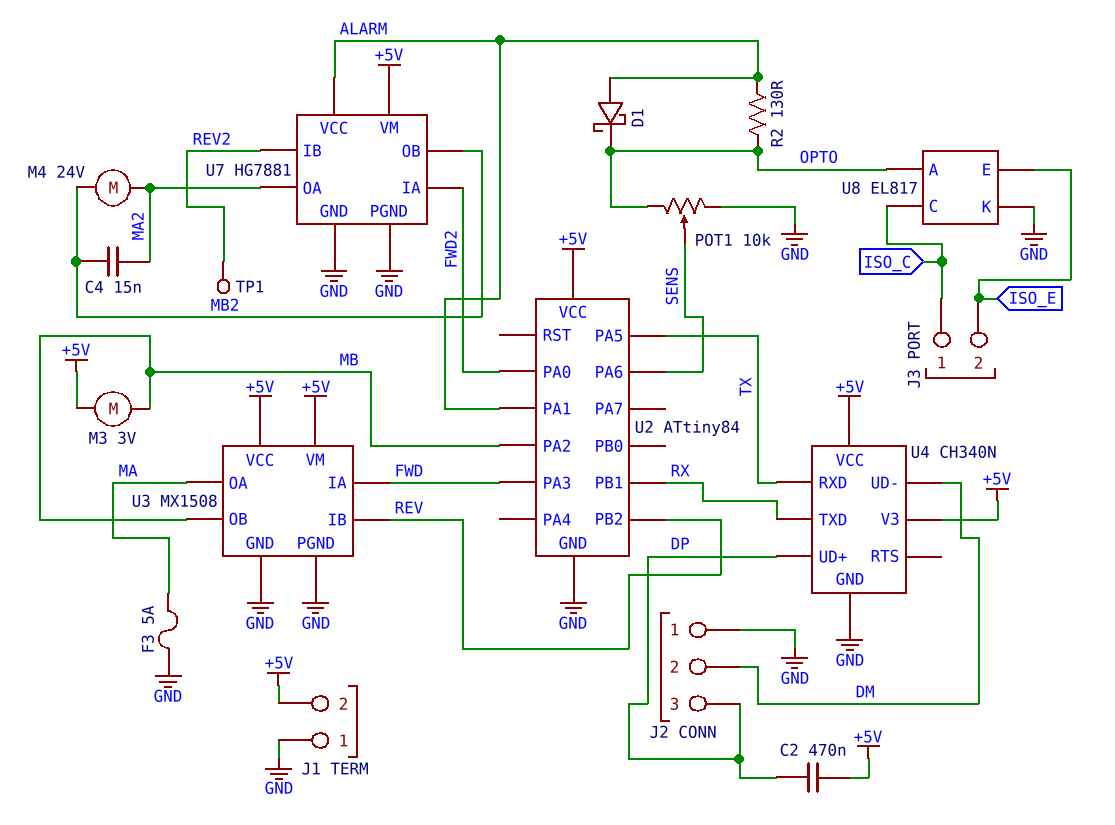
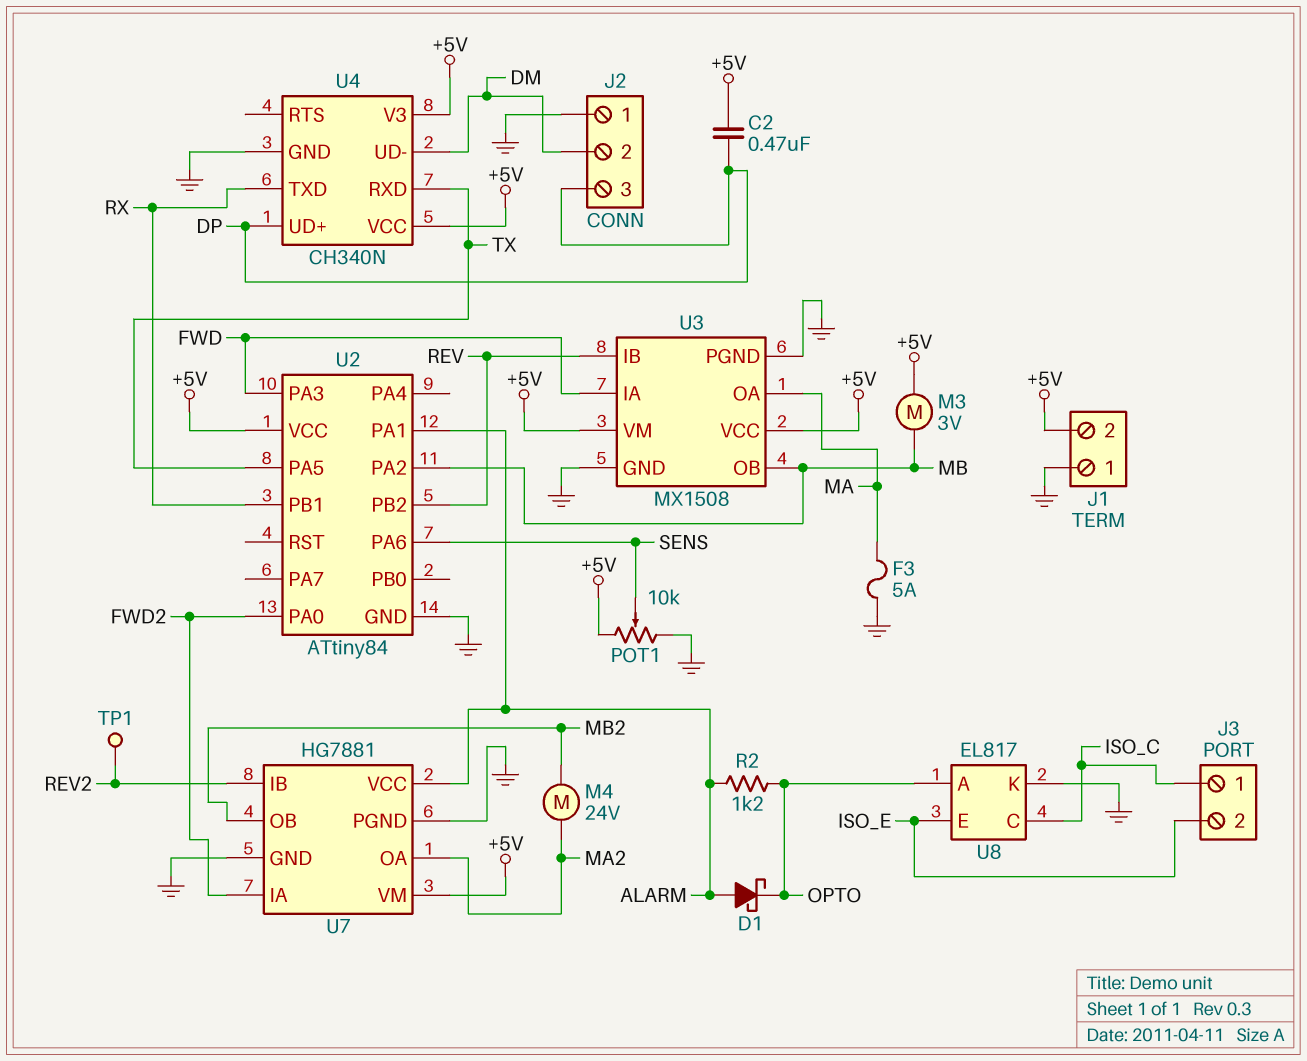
C4: 15nF (MA2, MB2) -> none
POT1: 10k (GND, OPTO, wiper SENS) -> 10k (+5V, GND, wiper SENS)
R2: 130 (ALARM, OPTO) -> 1.2k (ALARM, OPTO)

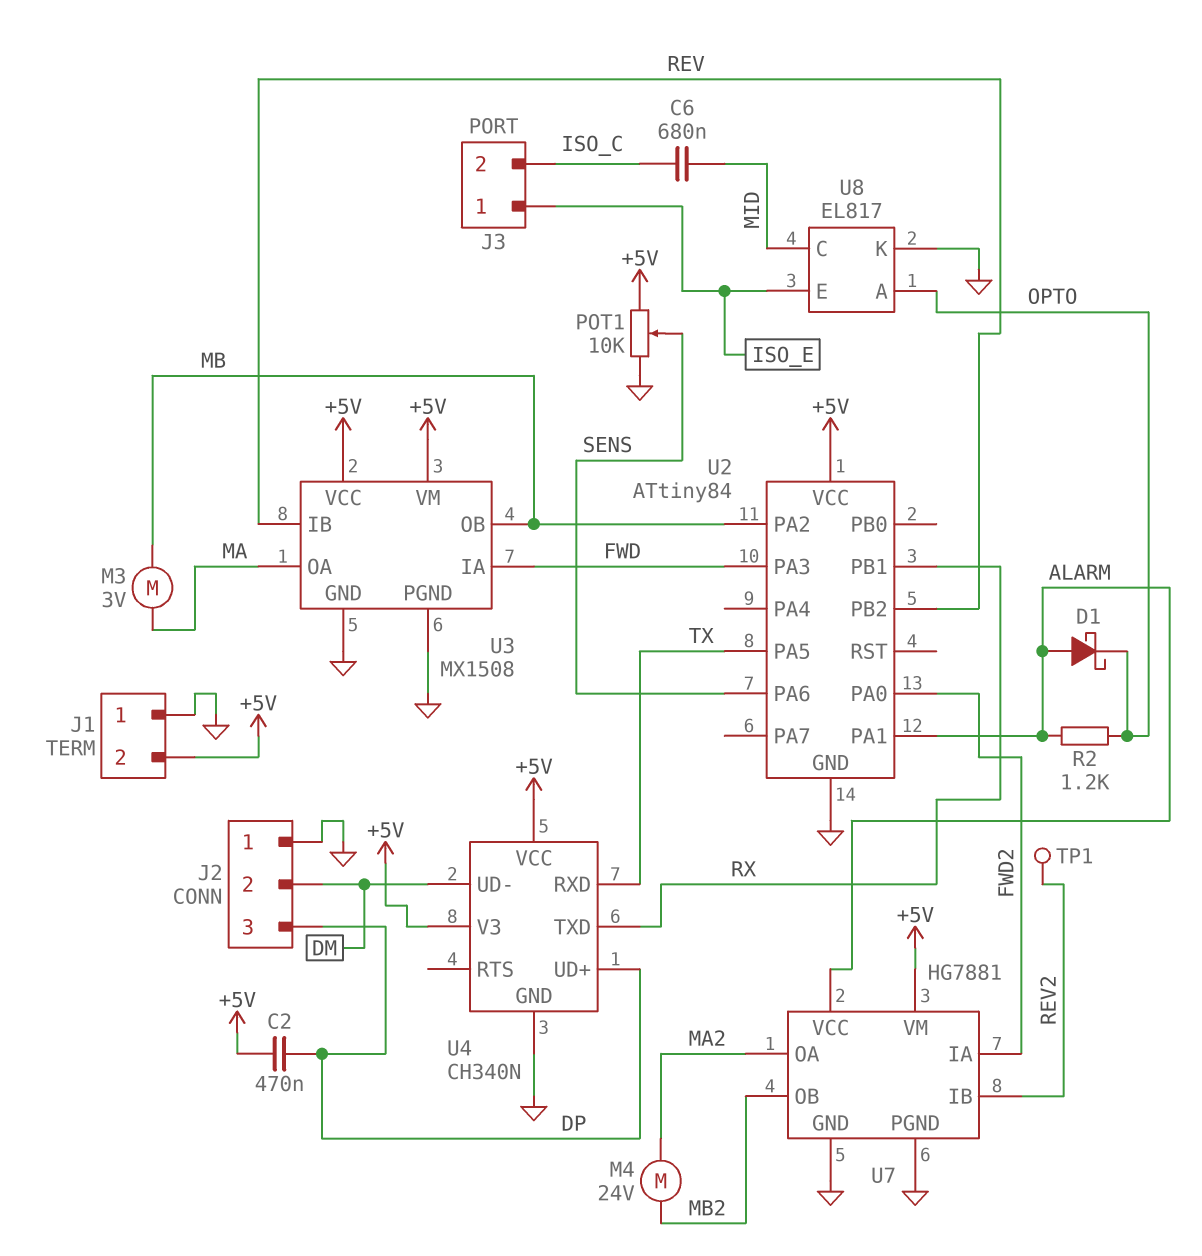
C6: none -> 680nF (ISO_C, MID)
F3: 5A (GND, MA) -> none
J3 pin 1: ISO_C -> ISO_E
J3 pin 2: ISO_E -> ISO_C
M3: motor 3V (+5V, MB) -> motor 3V (MA, MB)
U8 pin C: ISO_C -> MID

